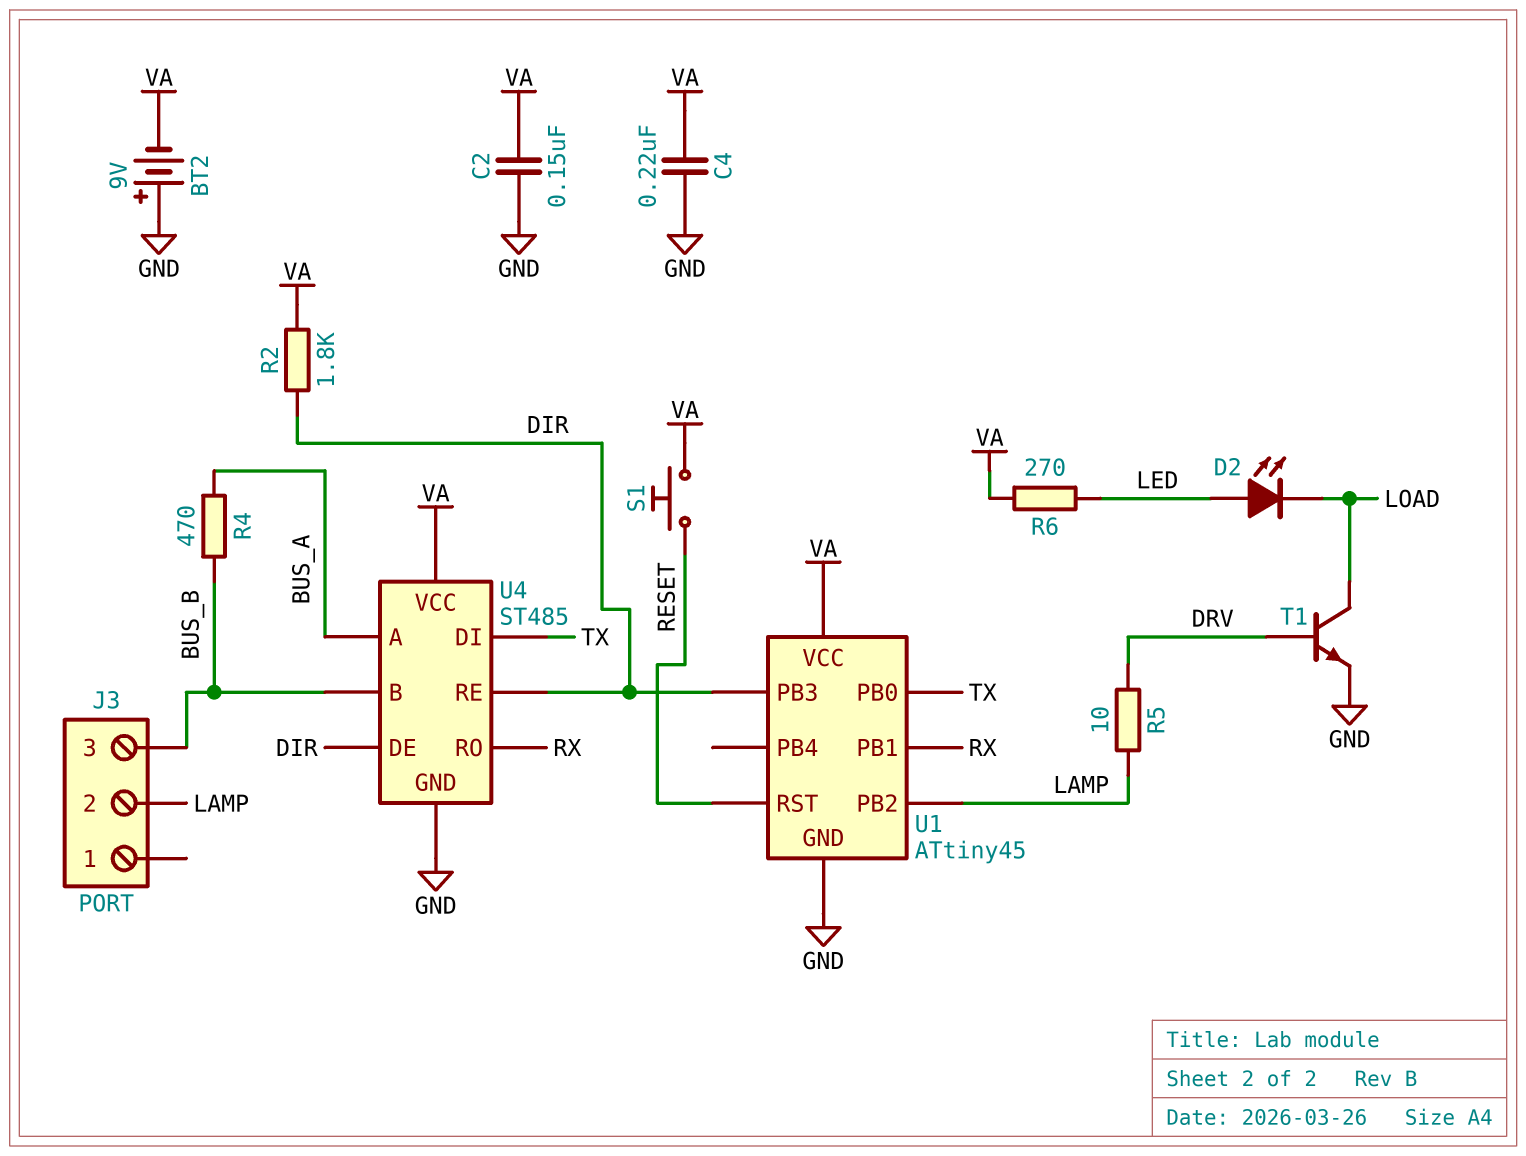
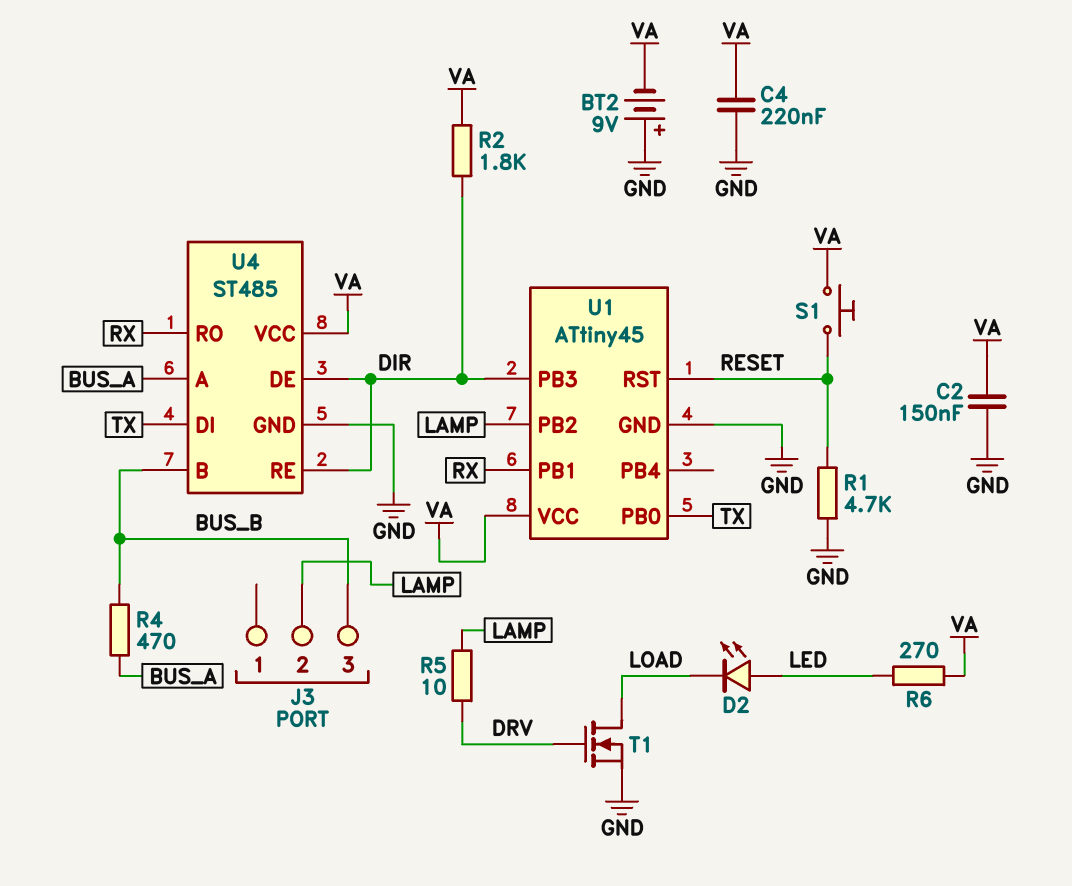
R1: none -> 4.7k (GND, RESET)
T1: NPN (B DRV, C LOAD, E GND) -> NMOS (G DRV, D LOAD, S GND)

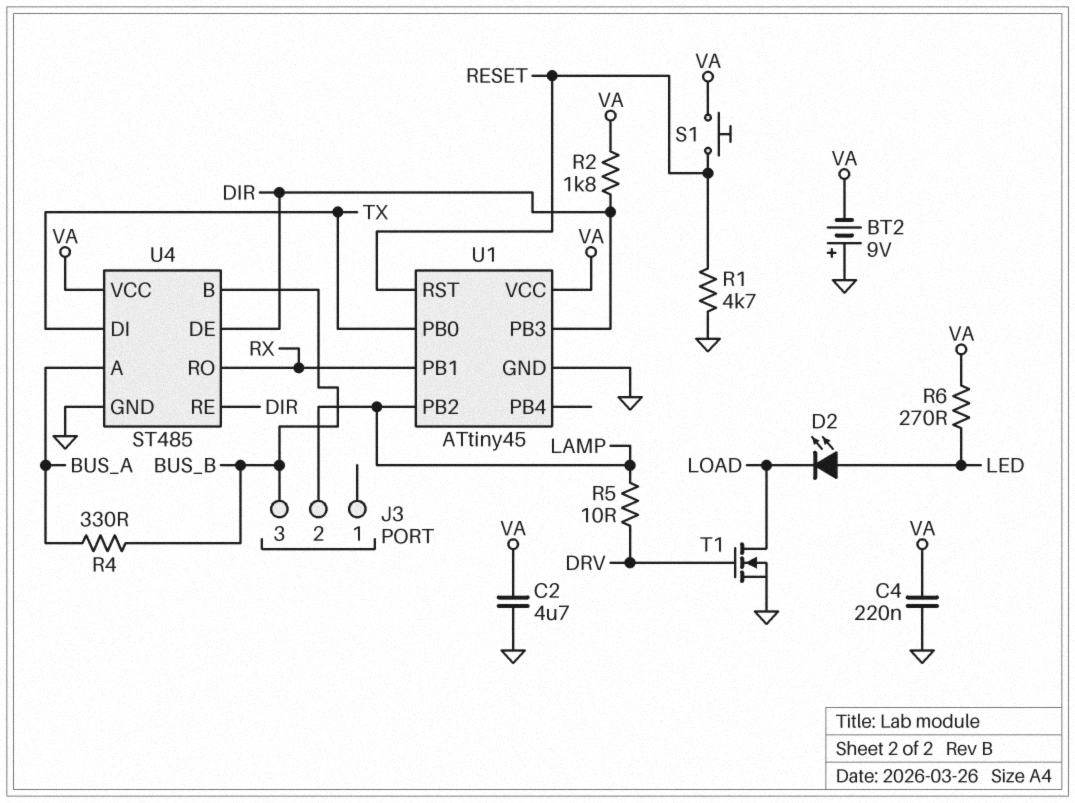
C2: 150nF (GND, VA) -> 4.7uF (GND, VA)
R4: 470 (BUS_A, BUS_B) -> 330 (BUS_A, BUS_B)

